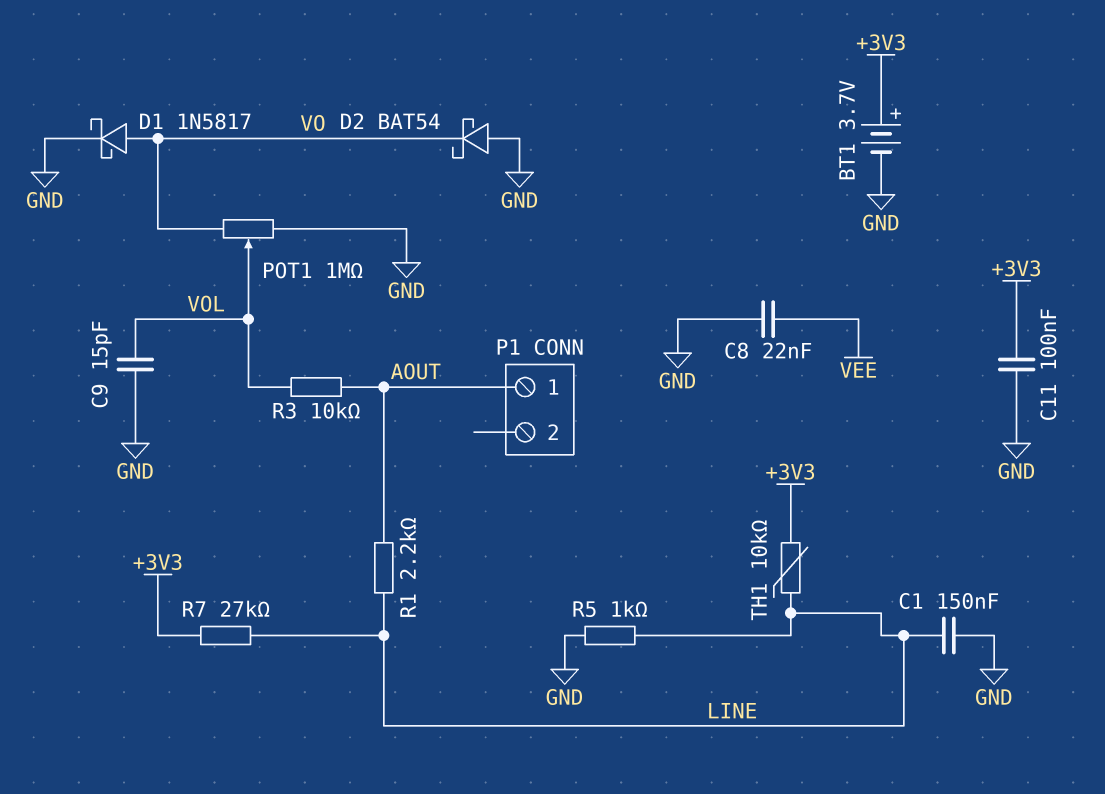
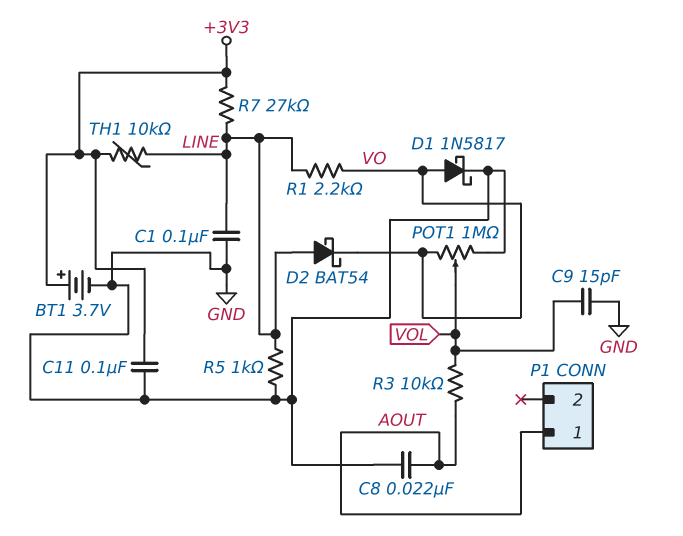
C1: 150nF (GND, LINE) -> 100nF (GND, LINE)
C8: 22nF (GND, VEE) -> 22nF (AOUT, GND)
D2: schottky BAT54 (A GND, K VO) -> schottky BAT54 (A LINE, K VO)
R1: 2.2k (AOUT, LINE) -> 2.2k (LINE, VO)

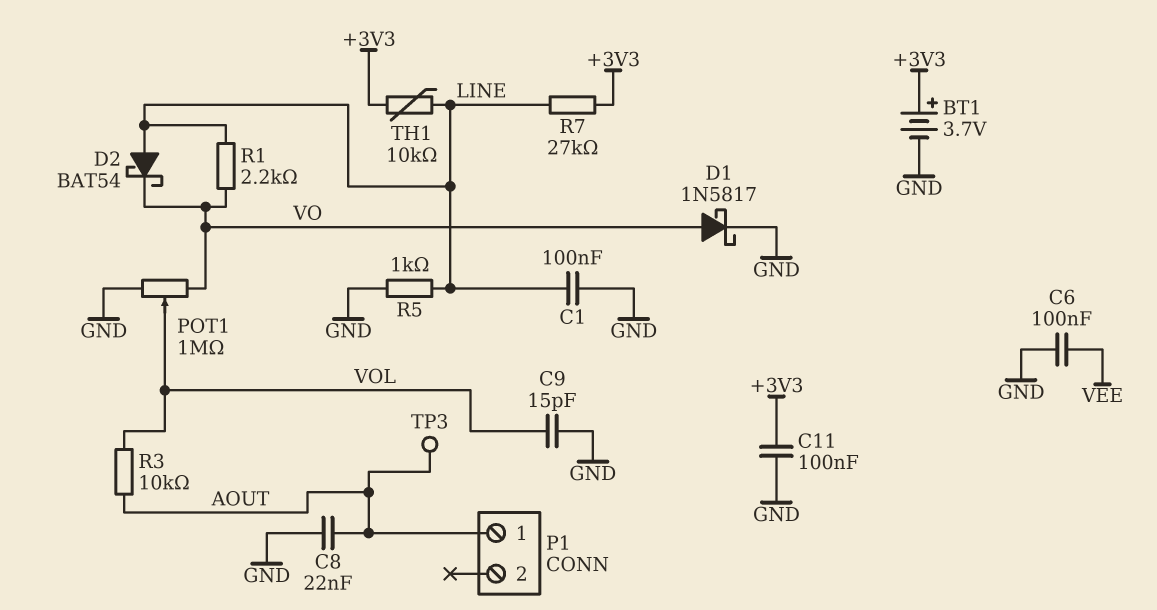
C6: none -> 100nF (GND, VEE)
TP3: none -> test point (AOUT)

